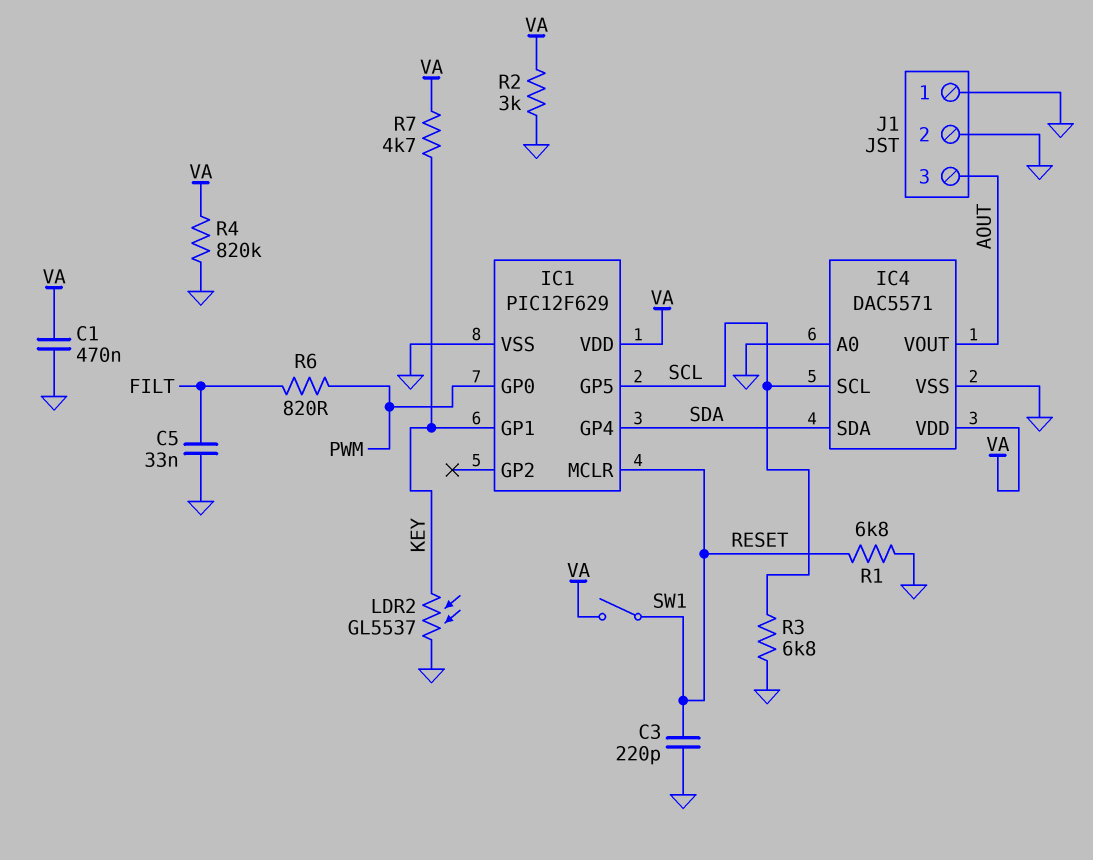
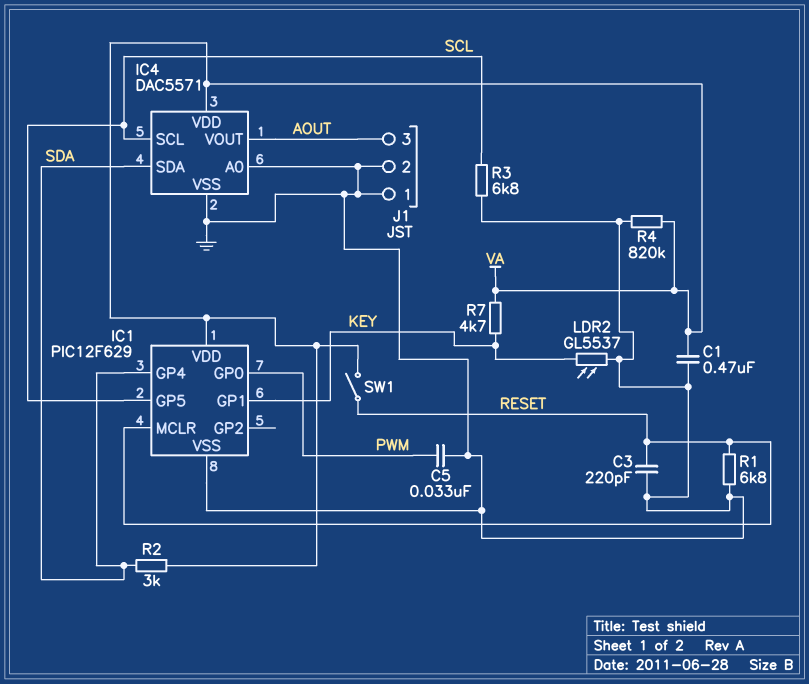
C5: 33nF (FILT, GND) -> 33nF (GND, PWM)
R2: 3k (GND, VA) -> 3k (SDA, VA)
R6: 820 (FILT, PWM) -> none

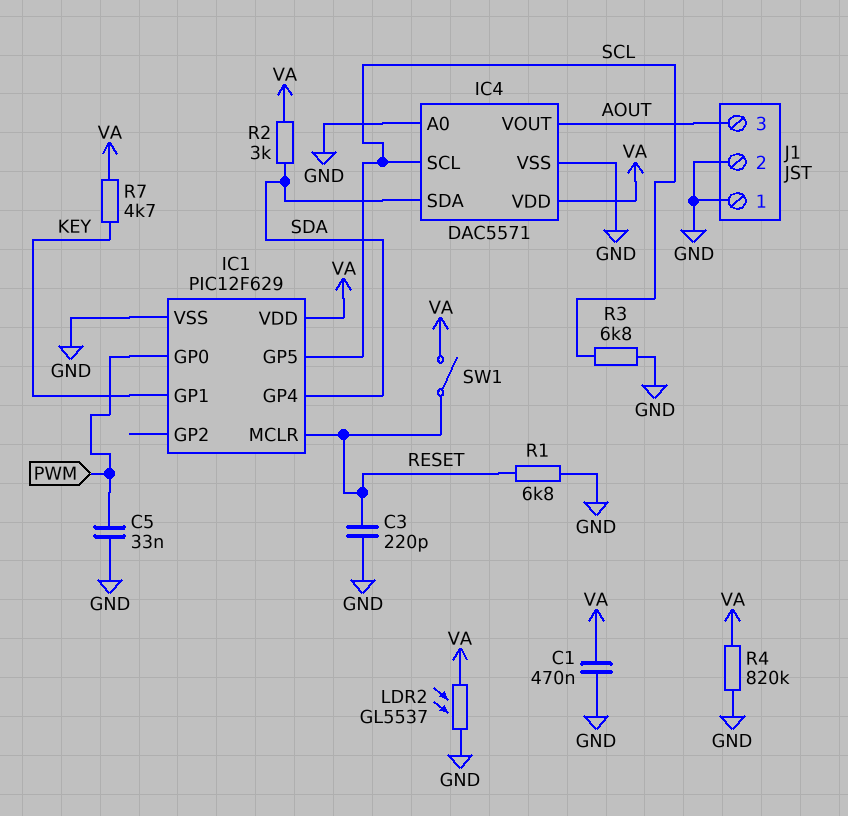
LDR2: GL5537 (GND, KEY) -> GL5537 (GND, VA)

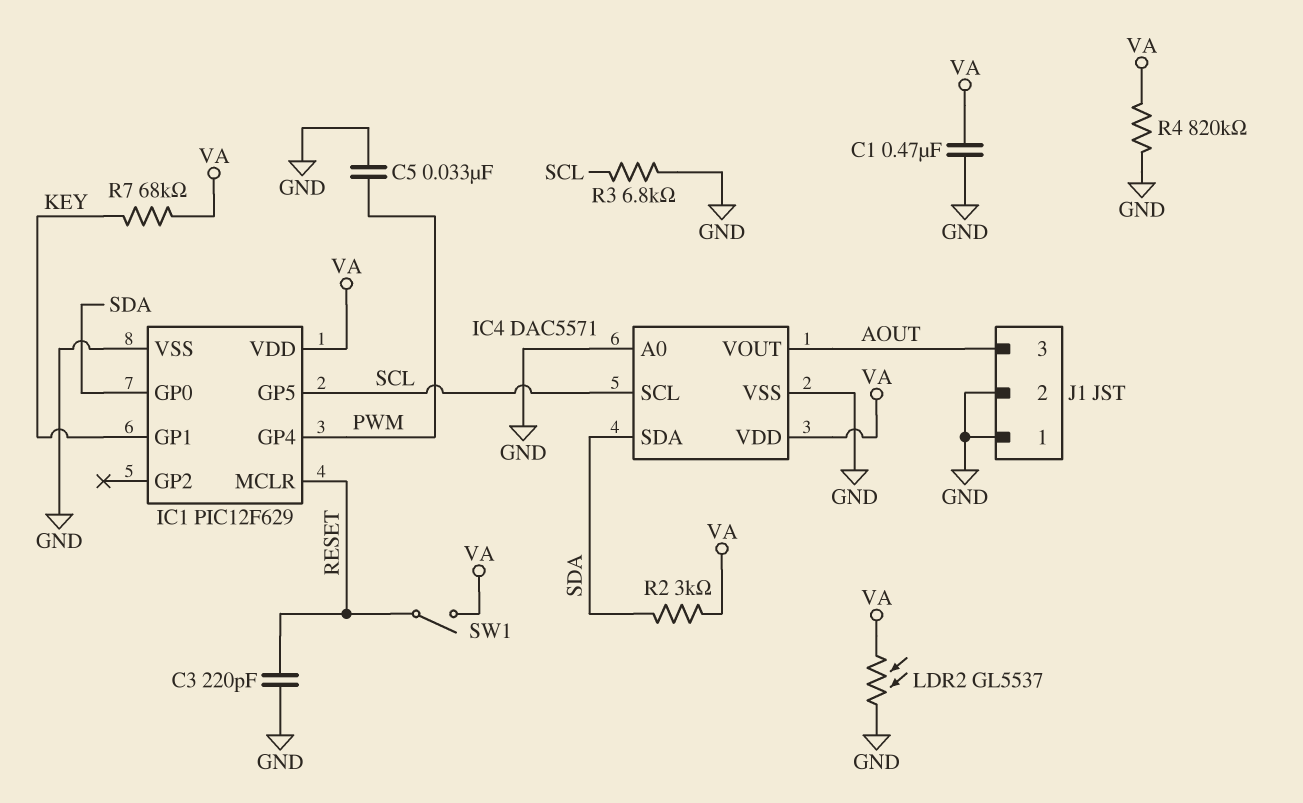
IC1 pin GP0: PWM -> SDA
IC1 pin GP4: SDA -> PWM
R1: 6.8k (GND, RESET) -> none
R7: 4.7k (KEY, VA) -> 68k (KEY, VA)

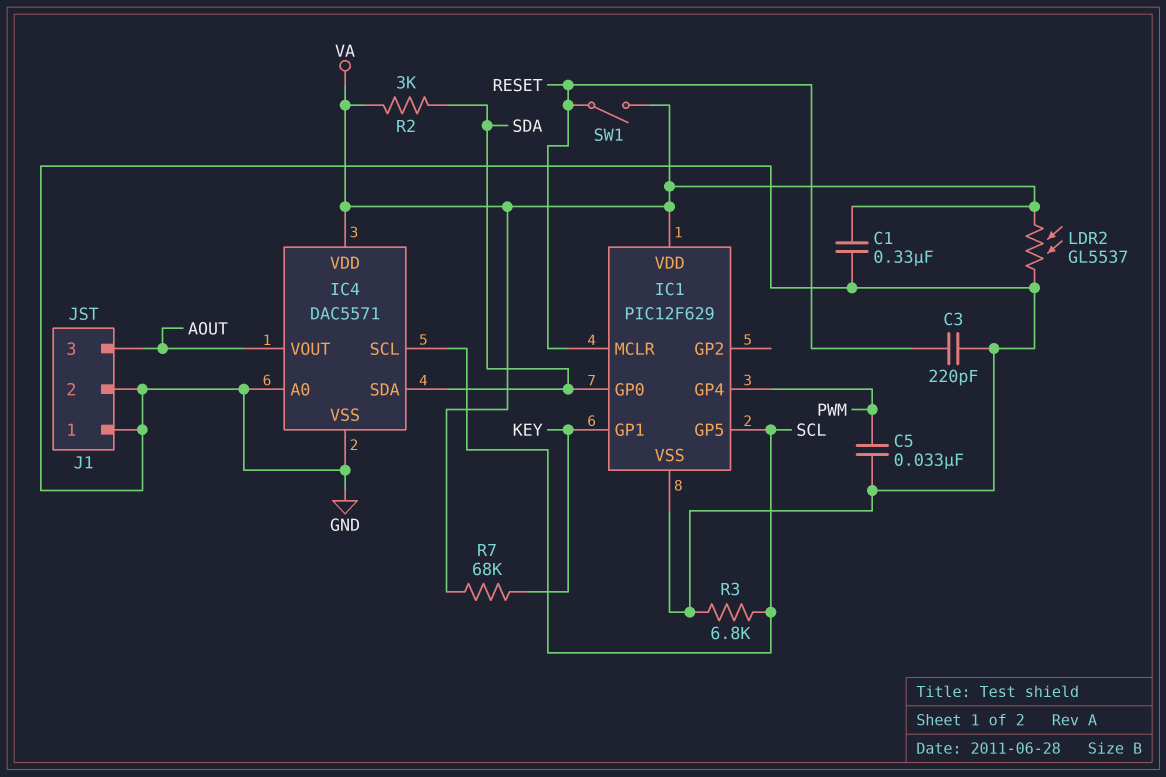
C1: 470nF (GND, VA) -> 330nF (GND, VA)
R4: 820k (GND, VA) -> none

